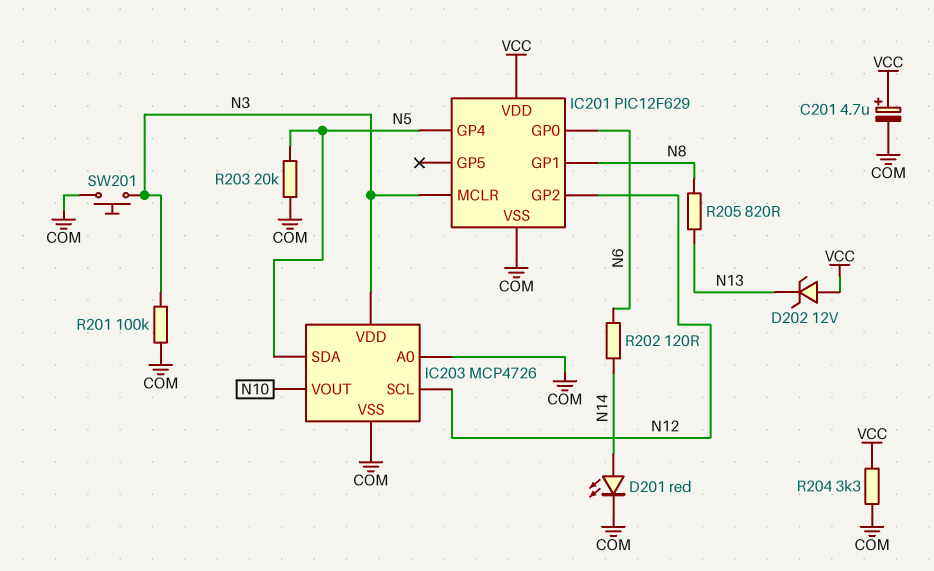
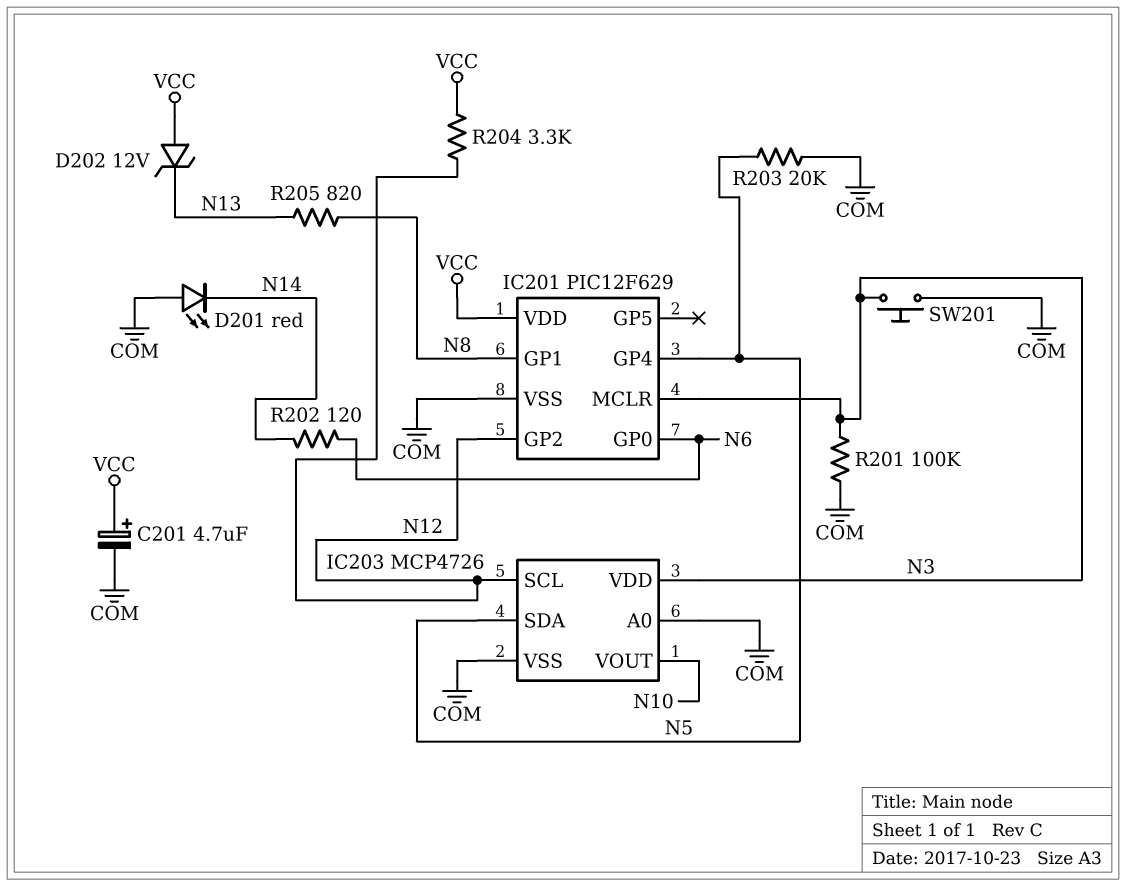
D201: LED red (A N14, K COM) -> LED red (A COM, K N14)
R204: 3.3k (COM, VCC) -> 3.3k (N12, VCC)

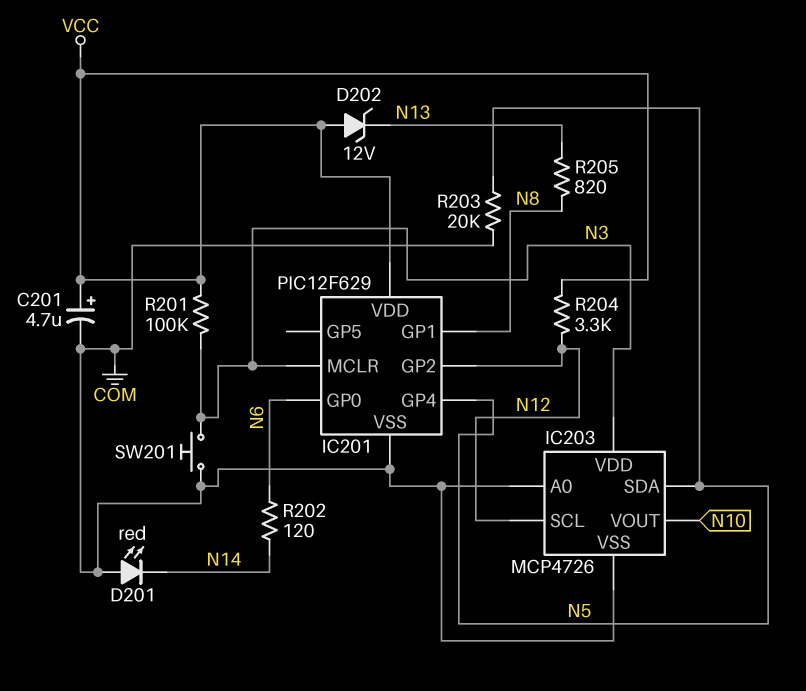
R201: 100k (COM, N3) -> 100k (N3, VCC)

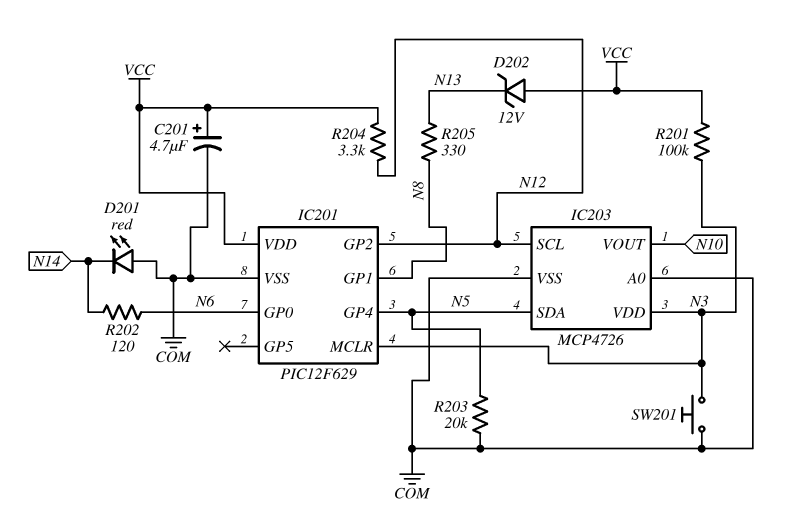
R205: 820 (N8, N13) -> 330 (N8, N13)

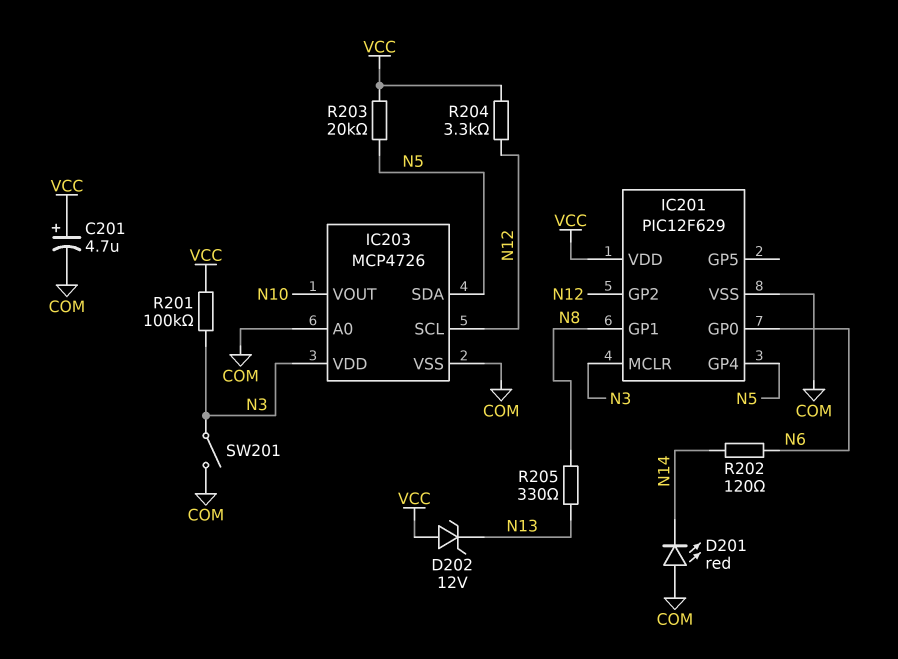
R203: 20k (COM, N5) -> 20k (N5, VCC)
SW201: button (COM, N3) -> switch (COM, N3)

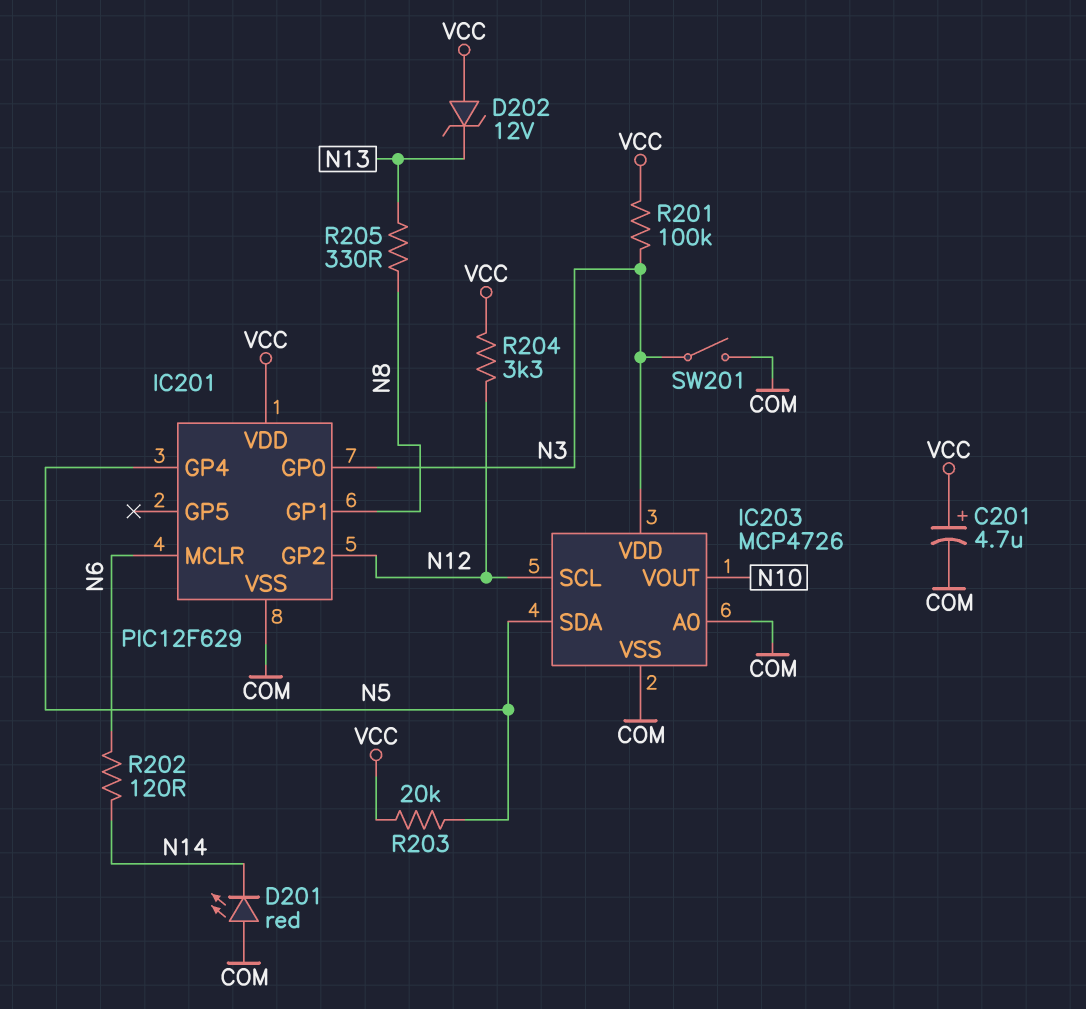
IC201 pin GP0: N6 -> N3
IC201 pin MCLR: N3 -> N6

